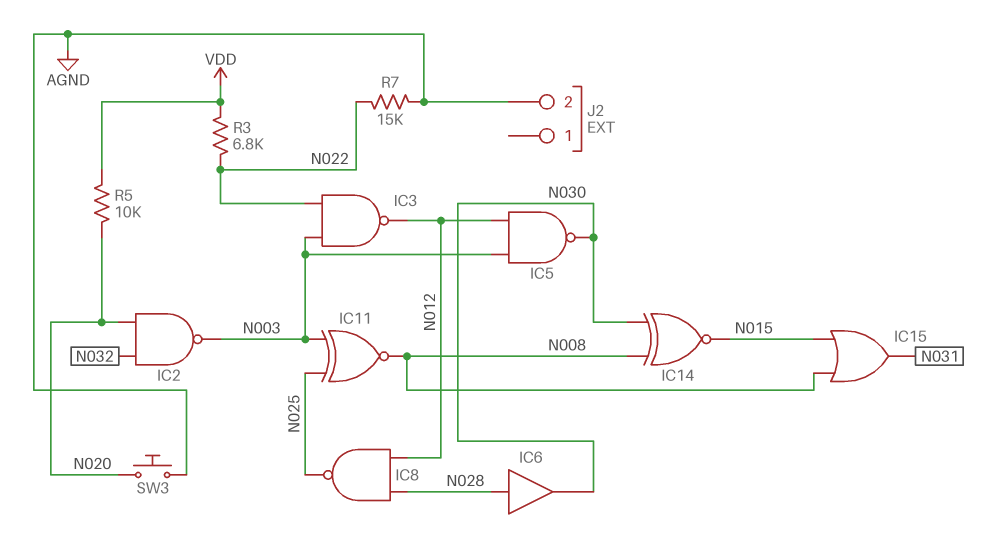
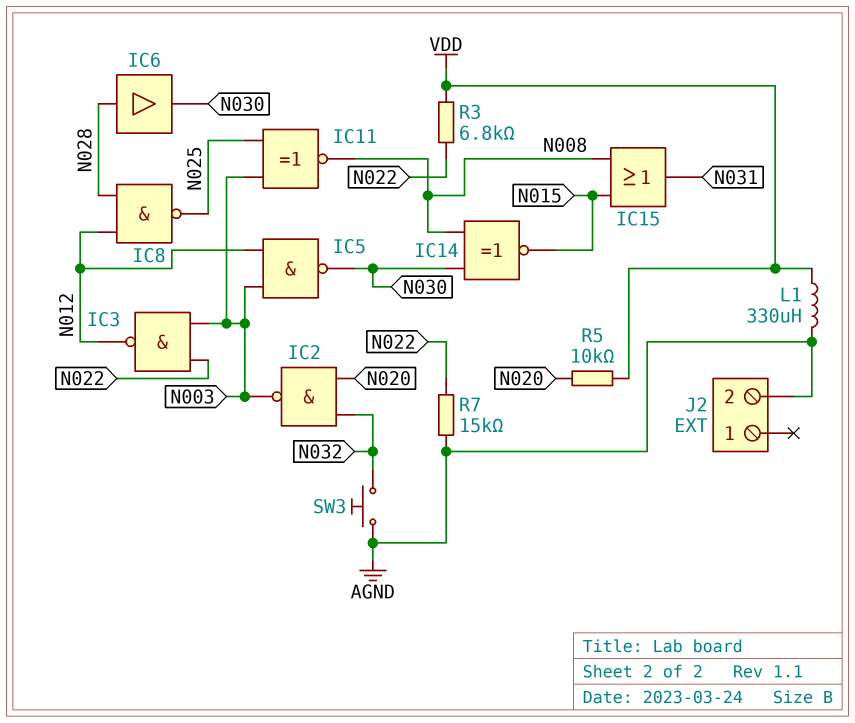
L1: none -> 330uH (AGND, VDD)
SW3: button (AGND, N020) -> button (AGND, N032)

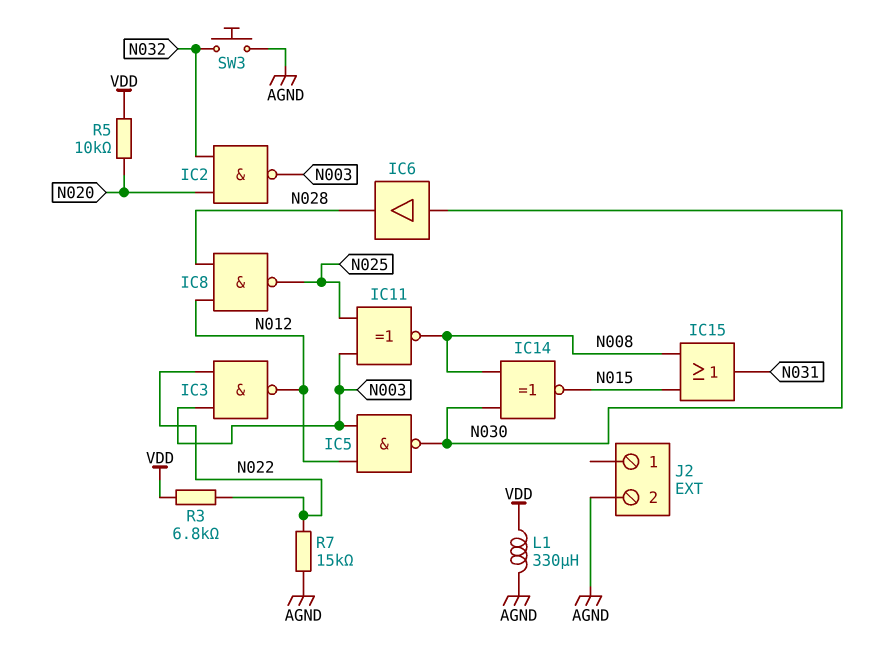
IC6: buffer (in N028, out N030) -> buffer (in N030, out N028)

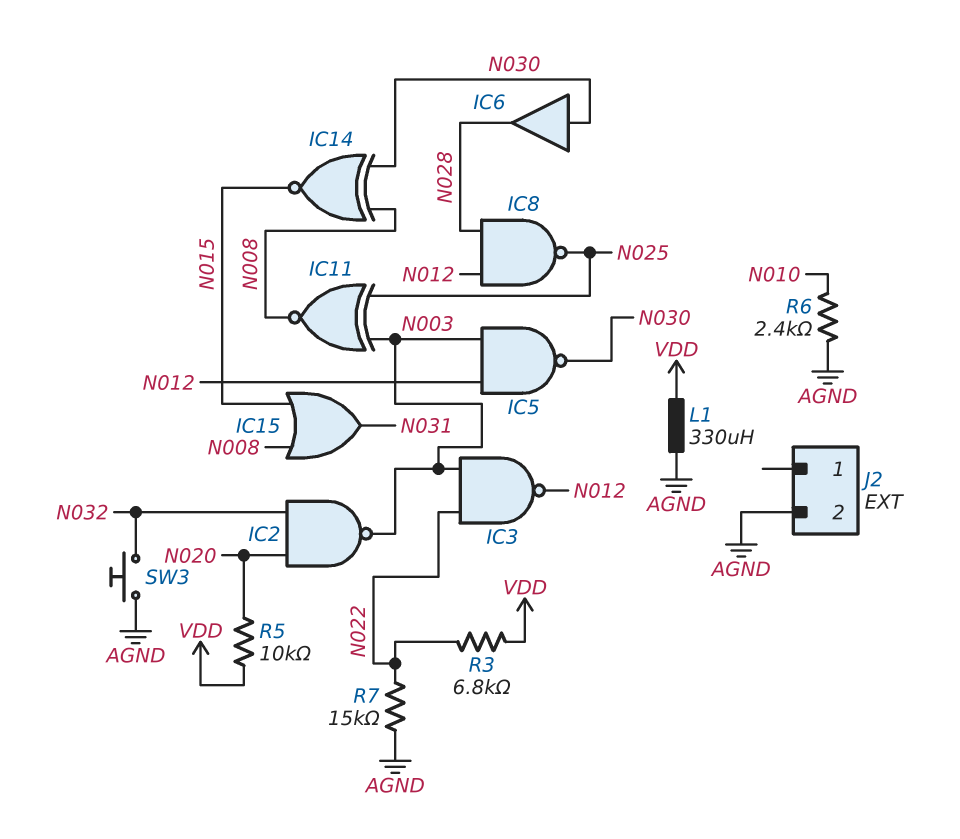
R6: none -> 2.4k (AGND, N010)

